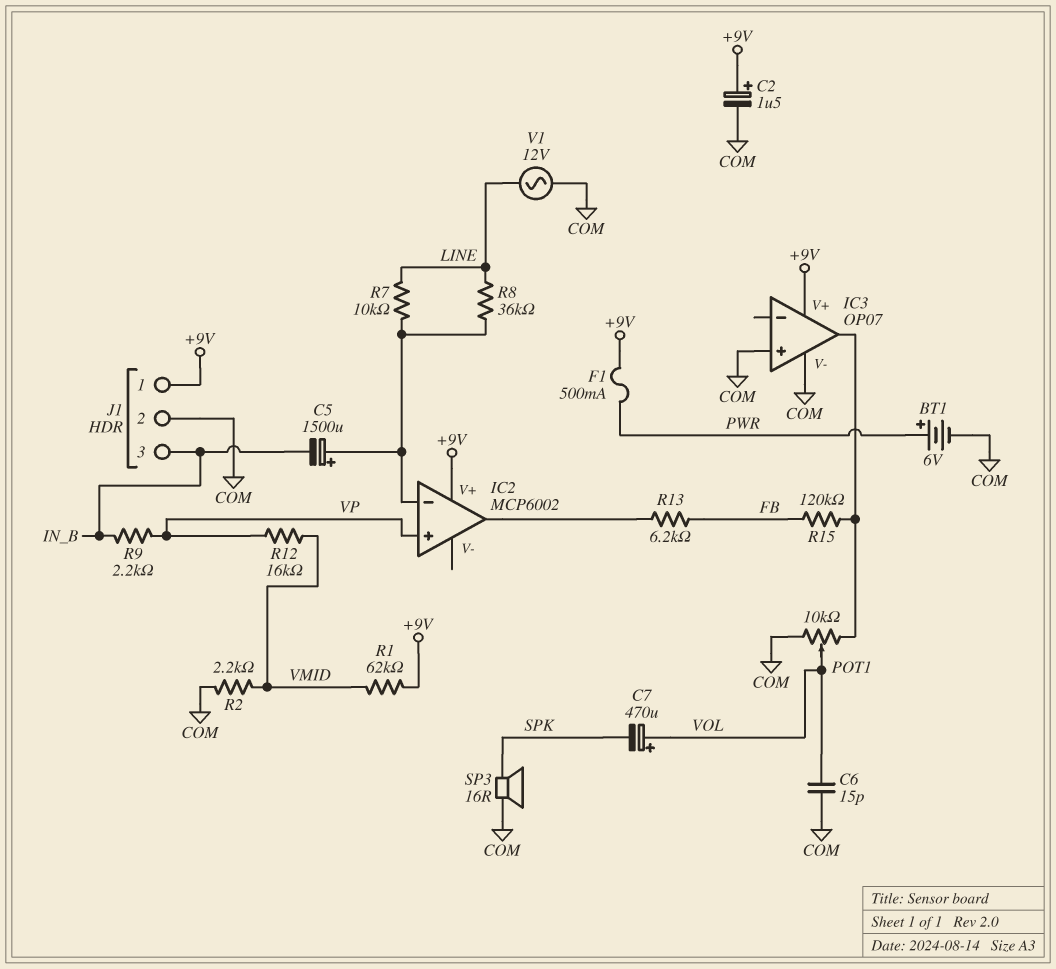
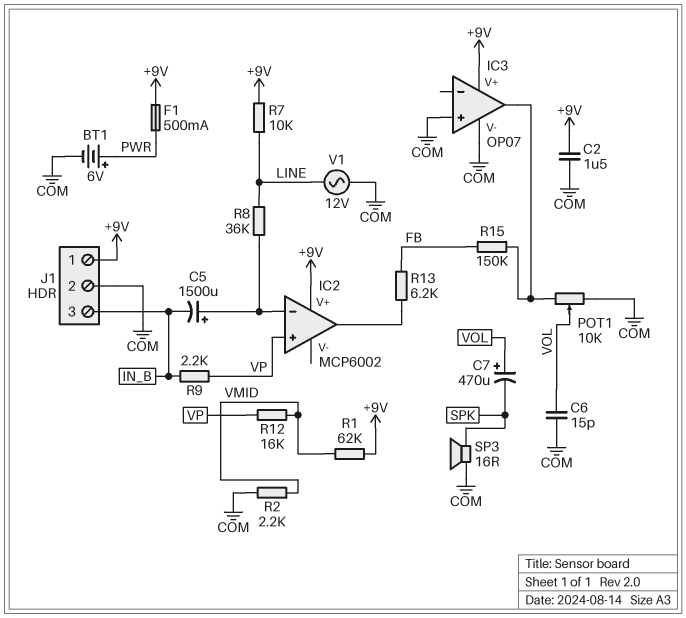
C2: 1.5uF (plus +9V, minus COM) -> 1.5uF (+9V, COM)
R7: 10k (IC2/in-, LINE) -> 10k (+9V, LINE)
R15: 120k (FB, IC3/out) -> 150k (FB, IC3/out)

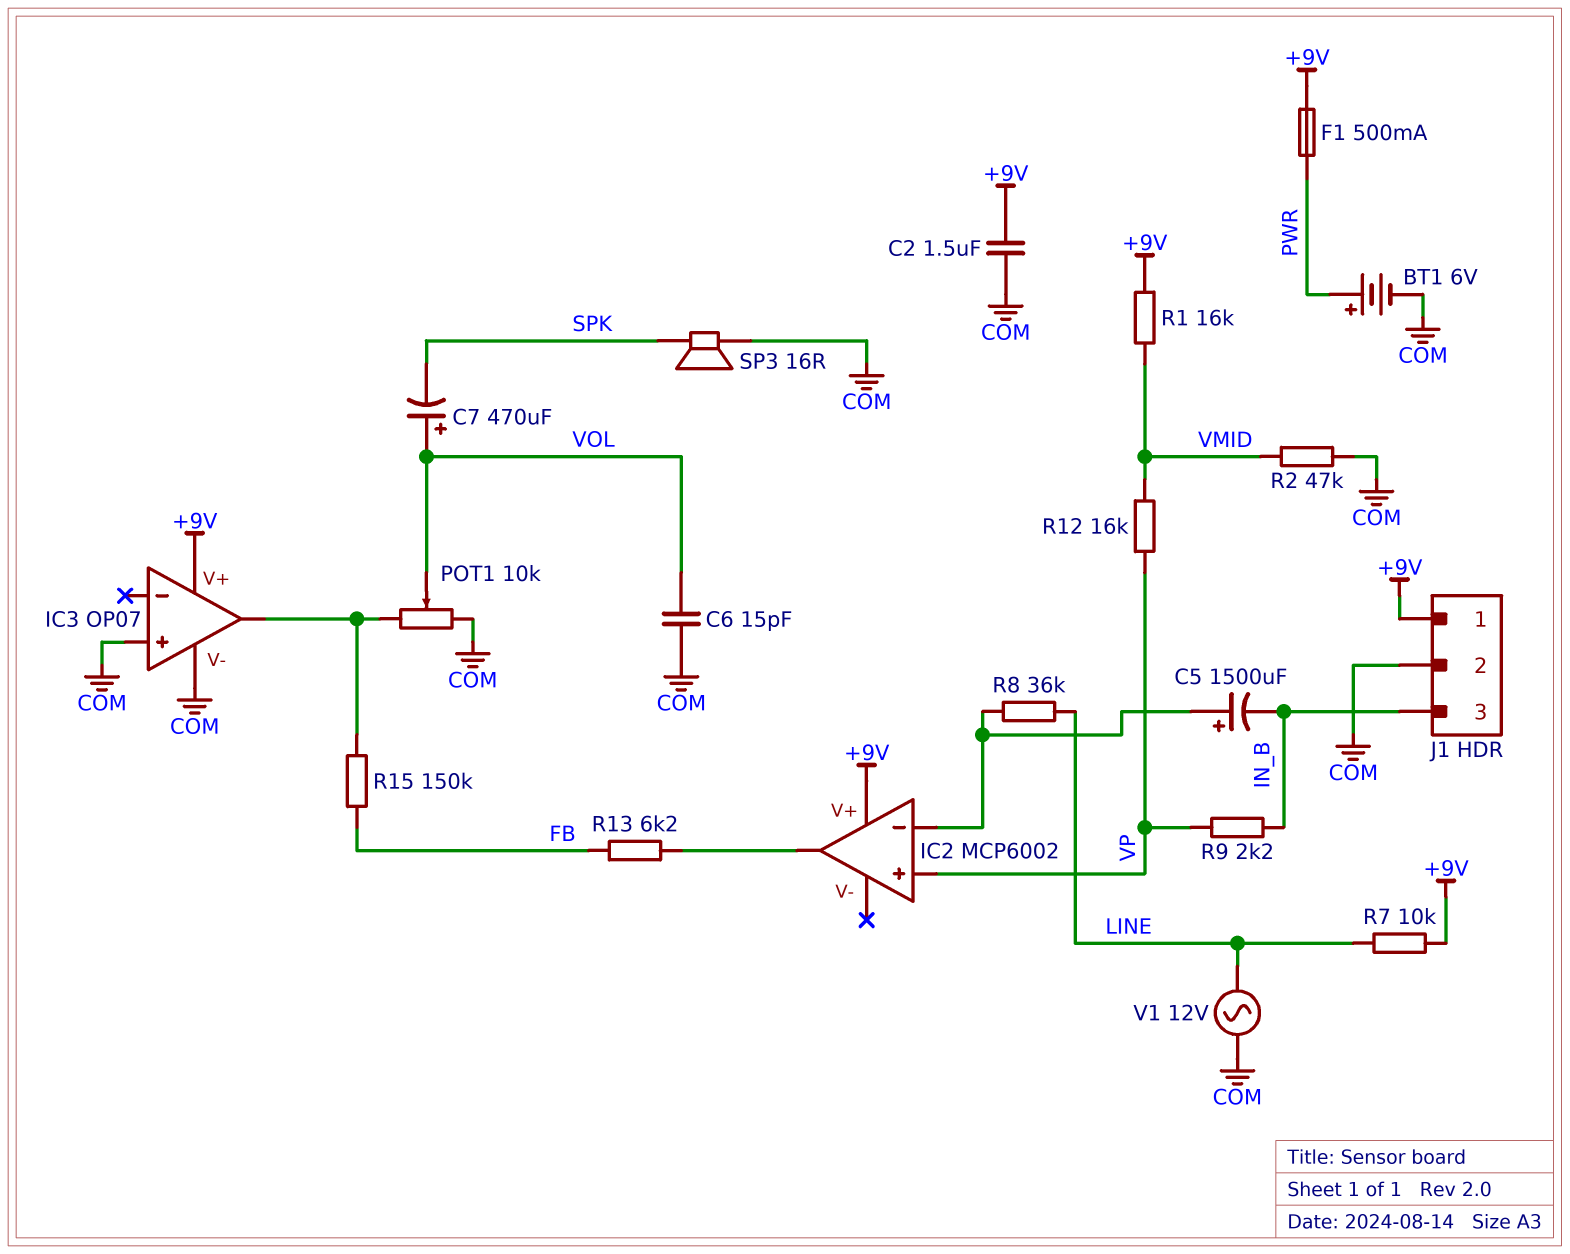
R1: 62k (+9V, VMID) -> 16k (+9V, VMID)
R2: 2.2k (COM, VMID) -> 47k (COM, VMID)

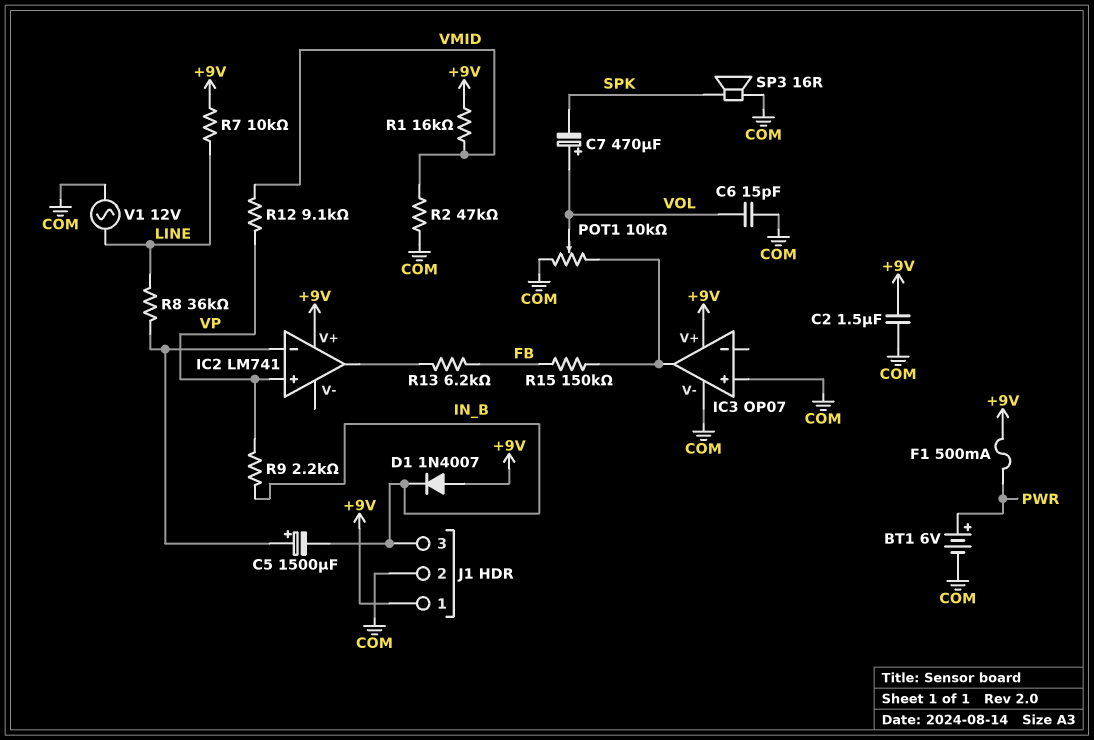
D1: none -> diode 1N4007 (A +9V, K IN_B)
IC2: MCP6002 -> LM741
R12: 16k (VMID, VP) -> 9.1k (VMID, VP)

